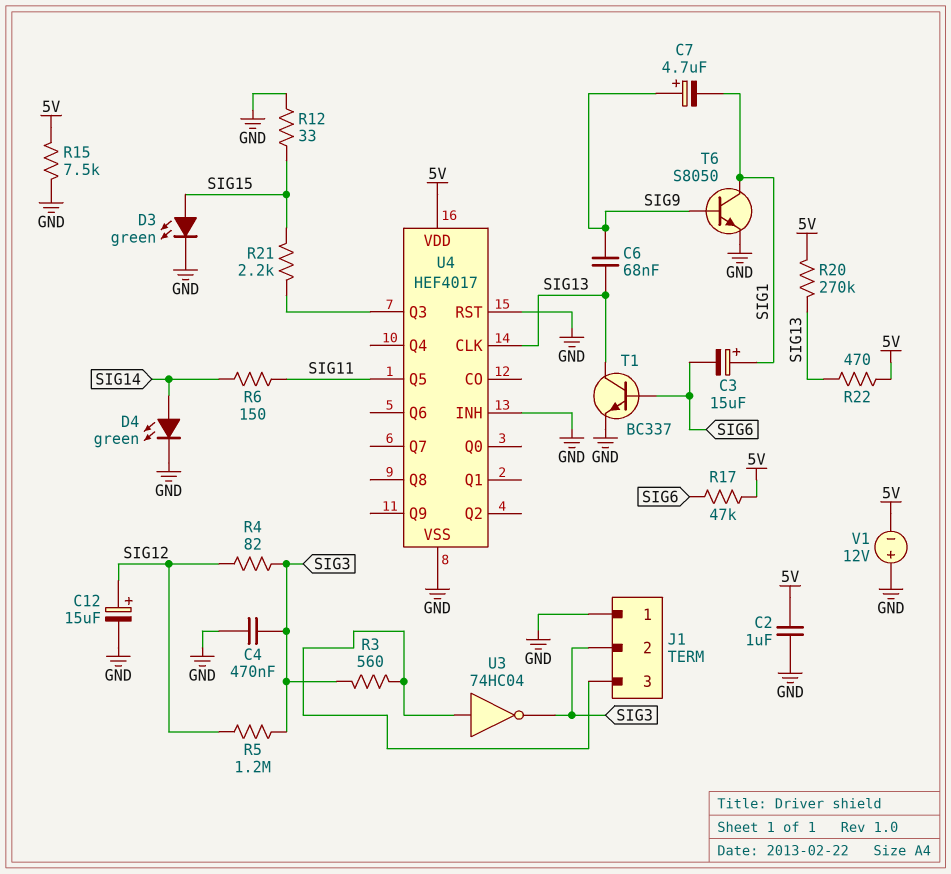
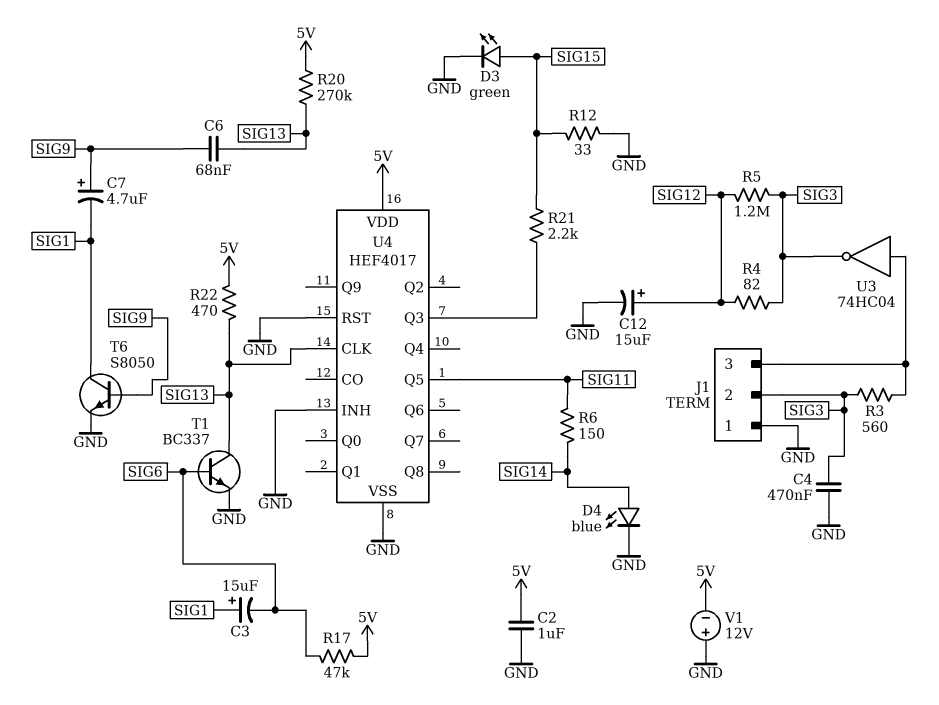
D4: LED green (A SIG14, K GND) -> LED blue (A SIG14, K GND)
R15: 7.5k (5V, GND) -> none

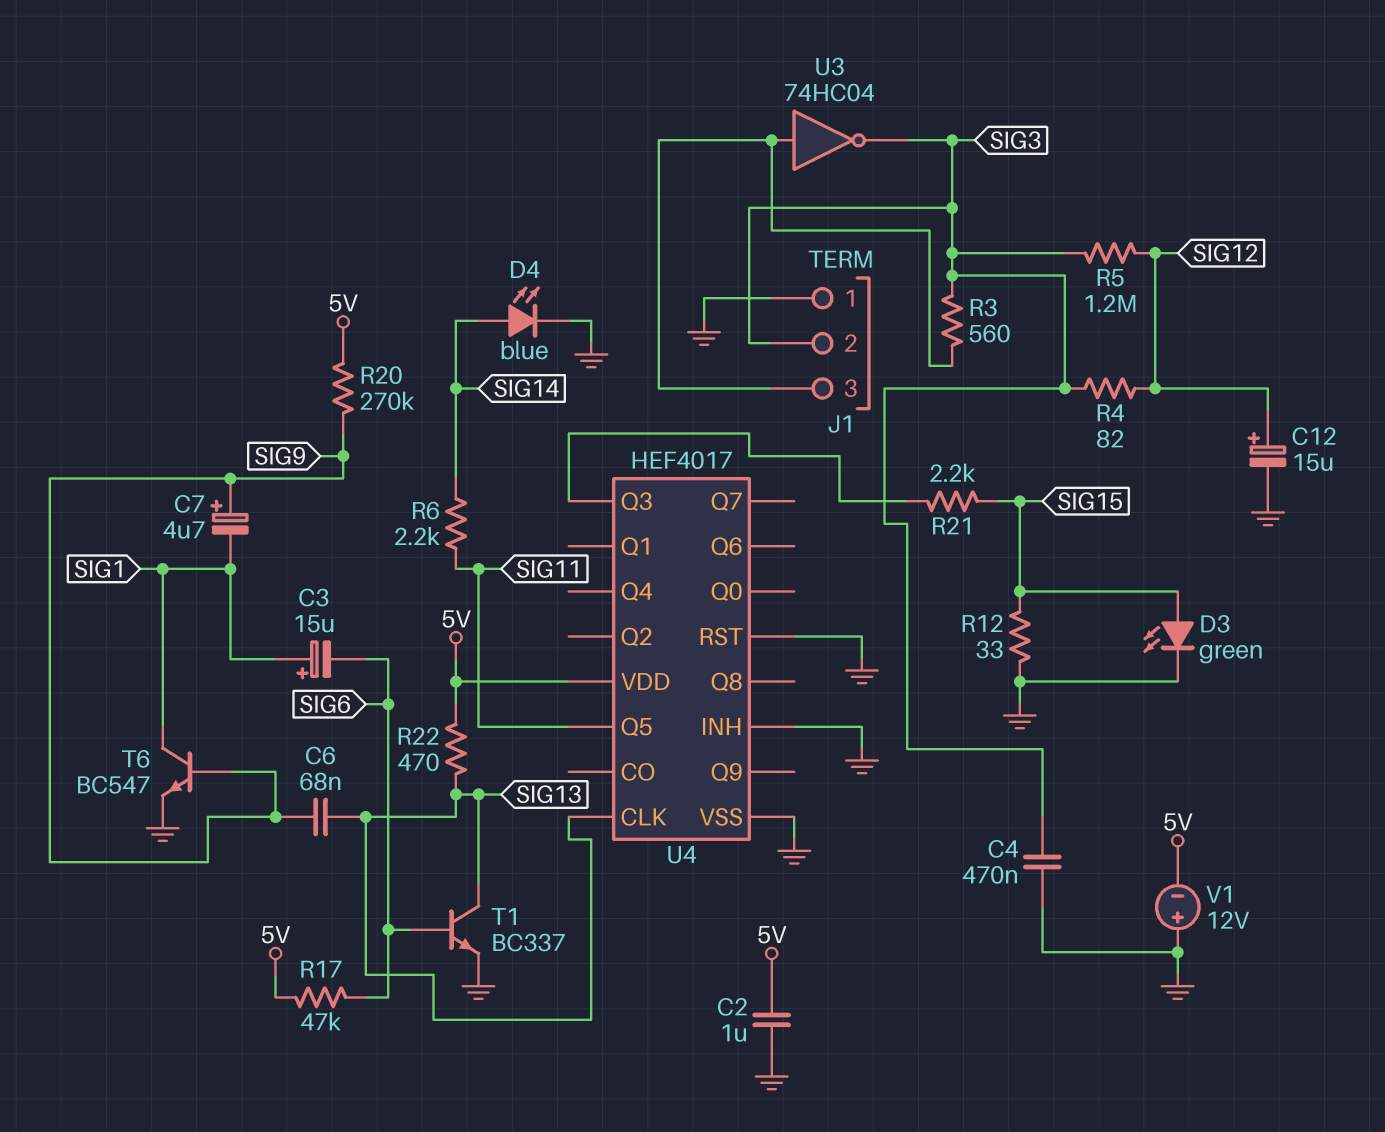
R6: 150 (SIG11, SIG14) -> 2.2k (SIG11, SIG14)
R20: 270k (5V, SIG13) -> 270k (5V, SIG9)
T6: NPN S8050 (B SIG9, C SIG1, E GND) -> NPN BC547 (B SIG9, C SIG1, E GND)

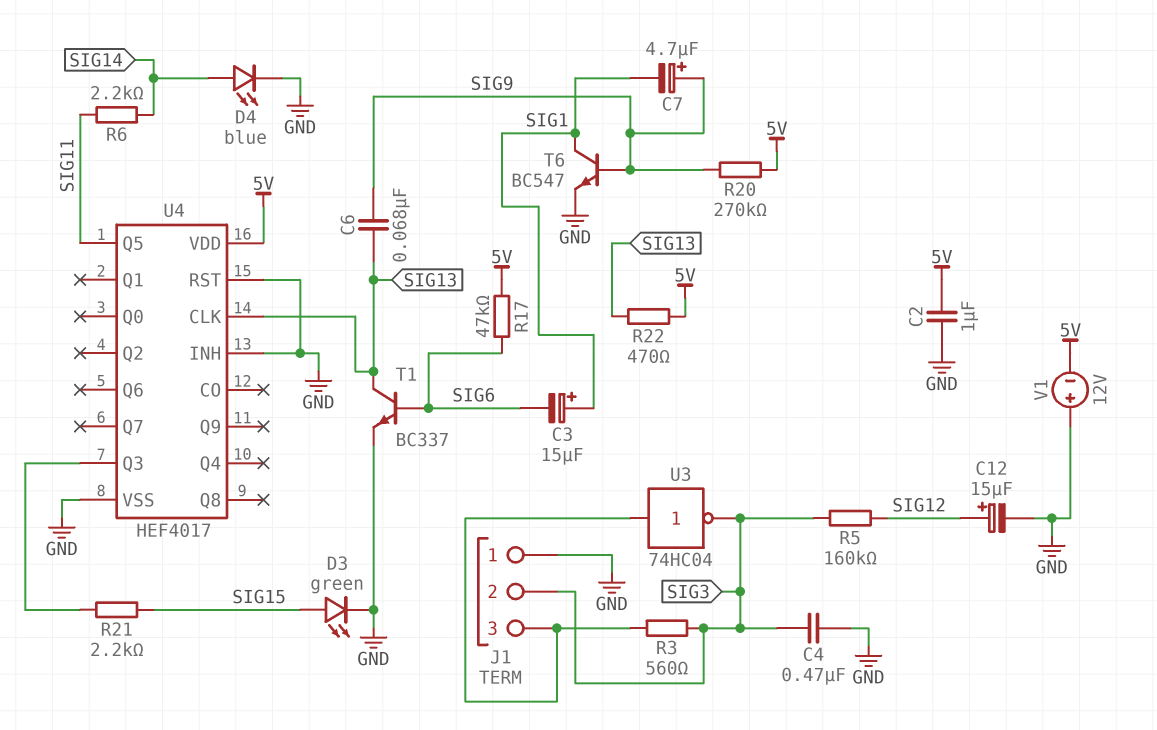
R4: 82 (SIG3, SIG12) -> none
R5: 1.2M (SIG3, SIG12) -> 160k (SIG3, SIG12)
R12: 33 (GND, SIG15) -> none

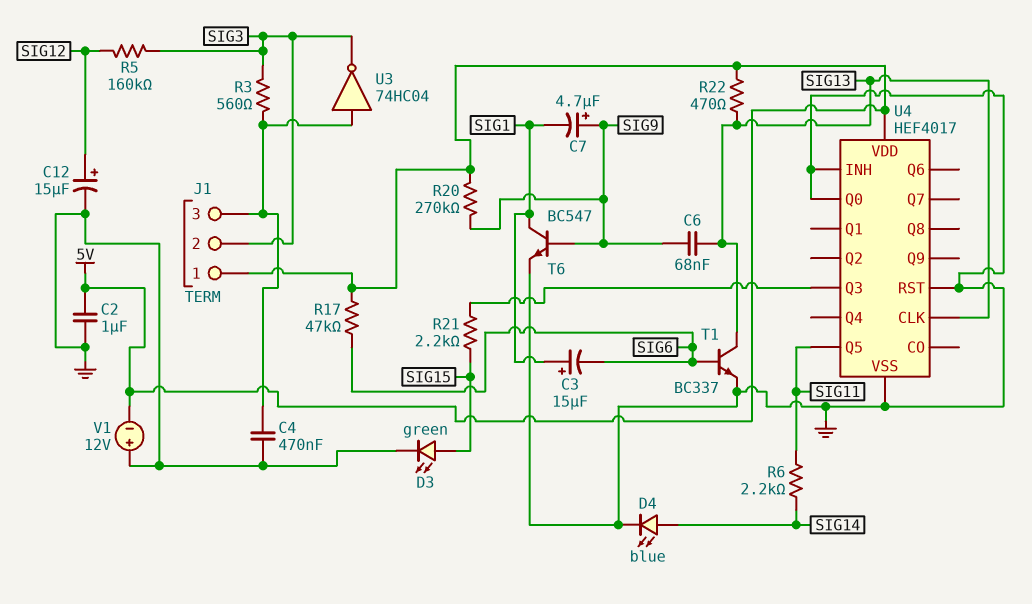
C4: 470nF (GND, SIG3) -> 470nF (GND, J1/3)
J1 pin 1: GND -> 5V
U4 pin Q0: none -> GND

